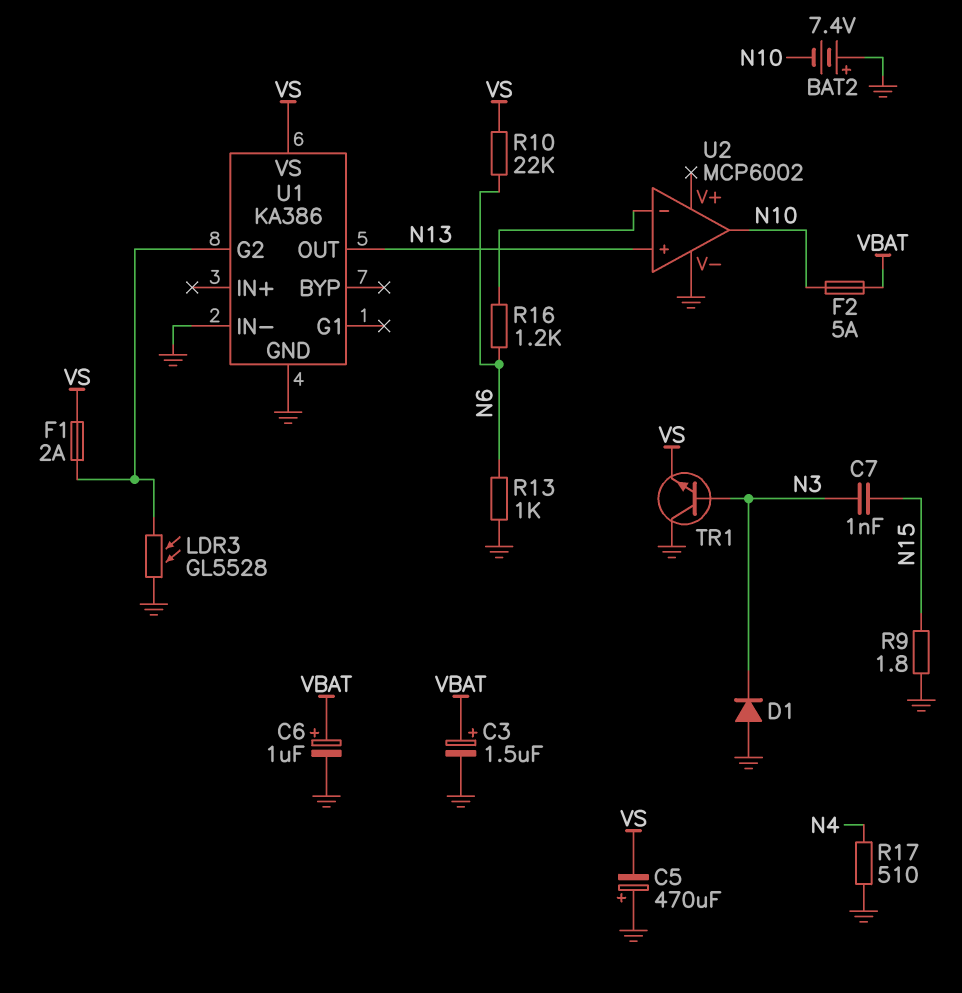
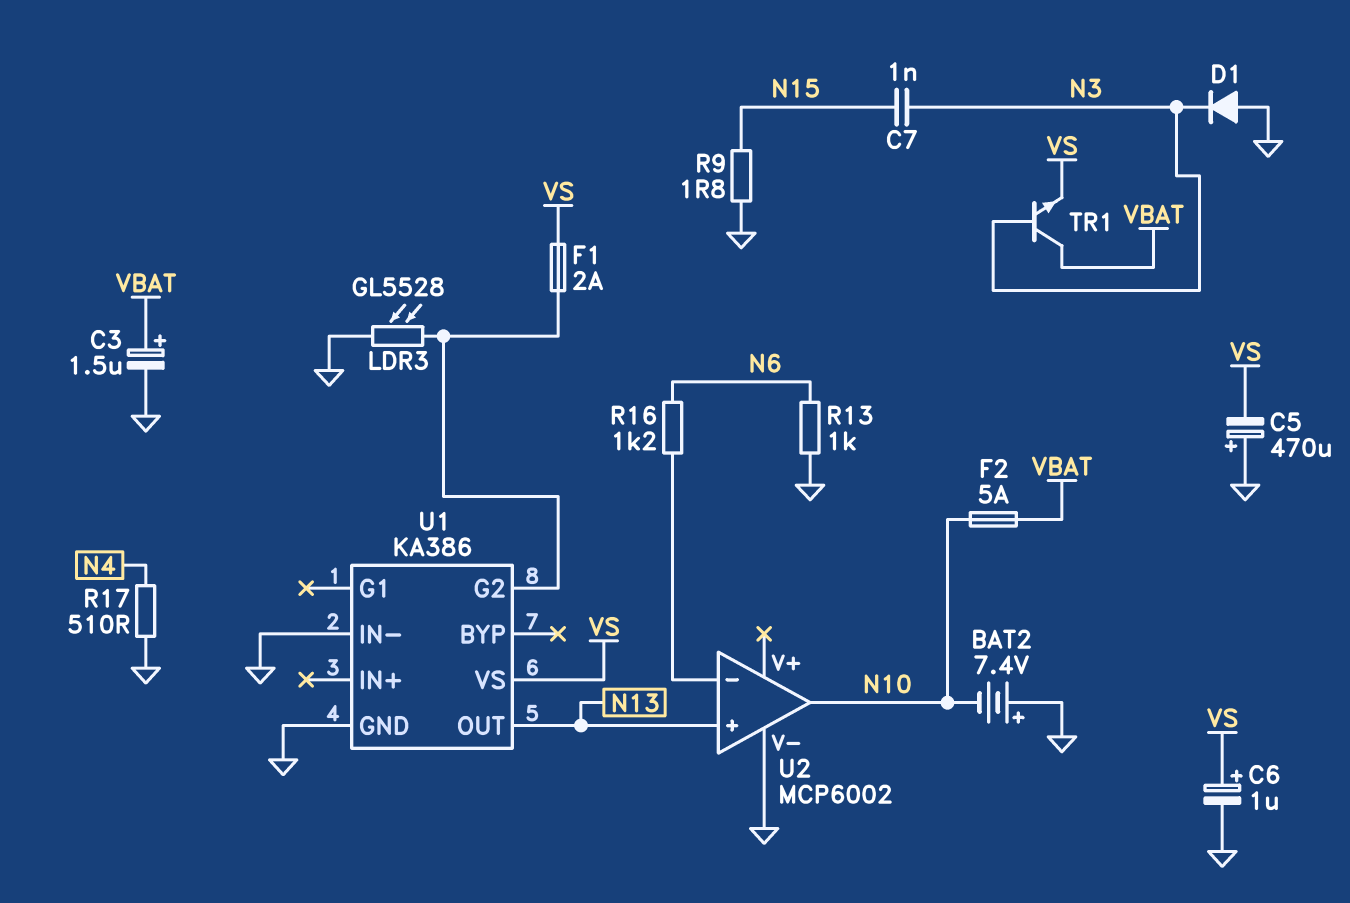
C6: 1uF (plus VBAT, minus GND) -> 1uF (plus VS, minus GND)
R10: 22k (N6, VS) -> none
TR1: NPN (B N3, C GND, E VS) -> NPN (B N3, C VBAT, E VS)

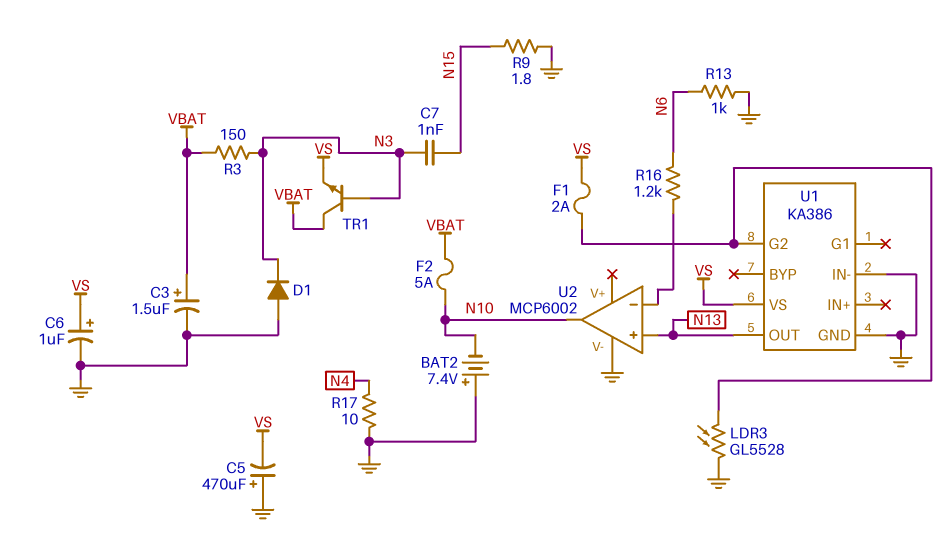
R3: none -> 150 (N3, VBAT)
R17: 510 (GND, N4) -> 10 (GND, N4)

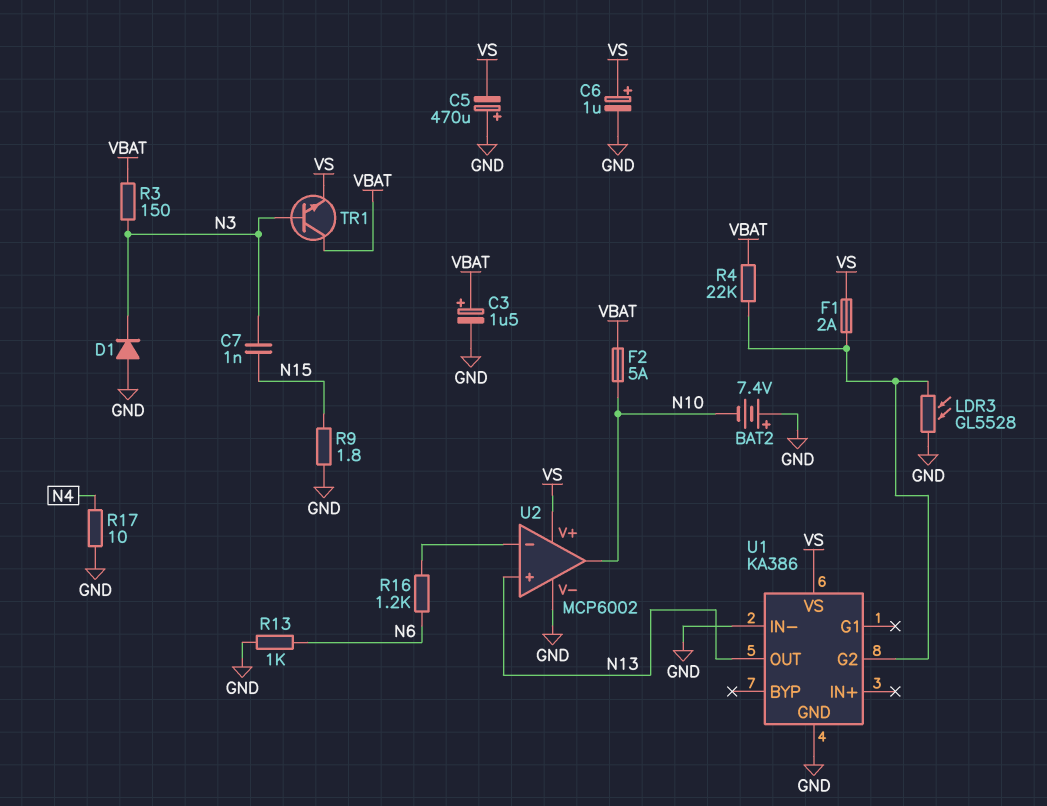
R4: none -> 22k (U1/G2, VBAT)
U2 pin V+: none -> VS

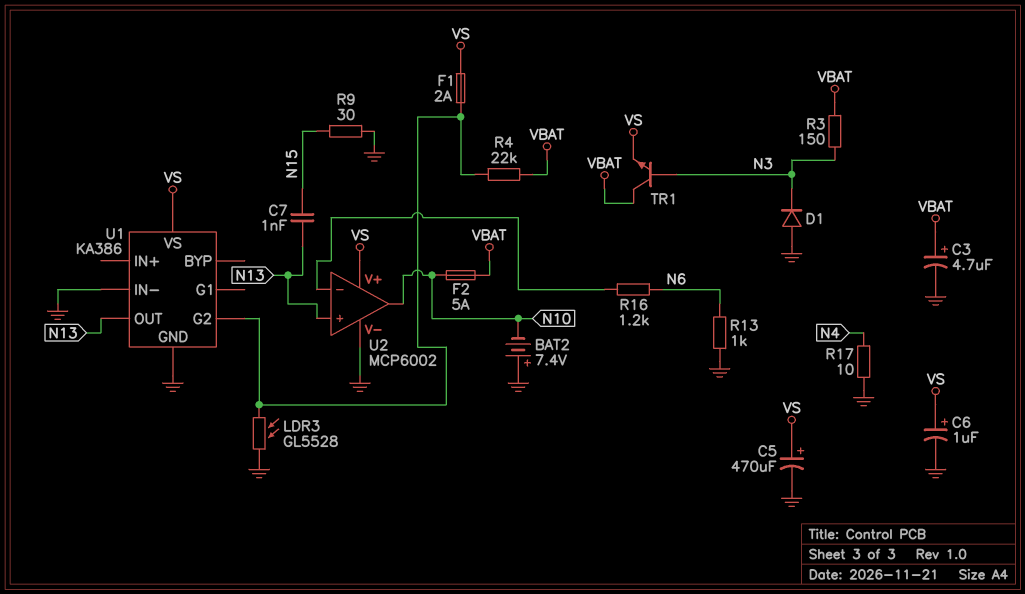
C3: 1.5uF (plus VBAT, minus GND) -> 4.7uF (plus VBAT, minus GND)
C5: 470uF (plus GND, minus VS) -> 470uF (plus VS, minus GND)
C7: 1nF (N3, N15) -> 1nF (N13, N15)
R9: 1.8 (GND, N15) -> 30 (GND, N15)

